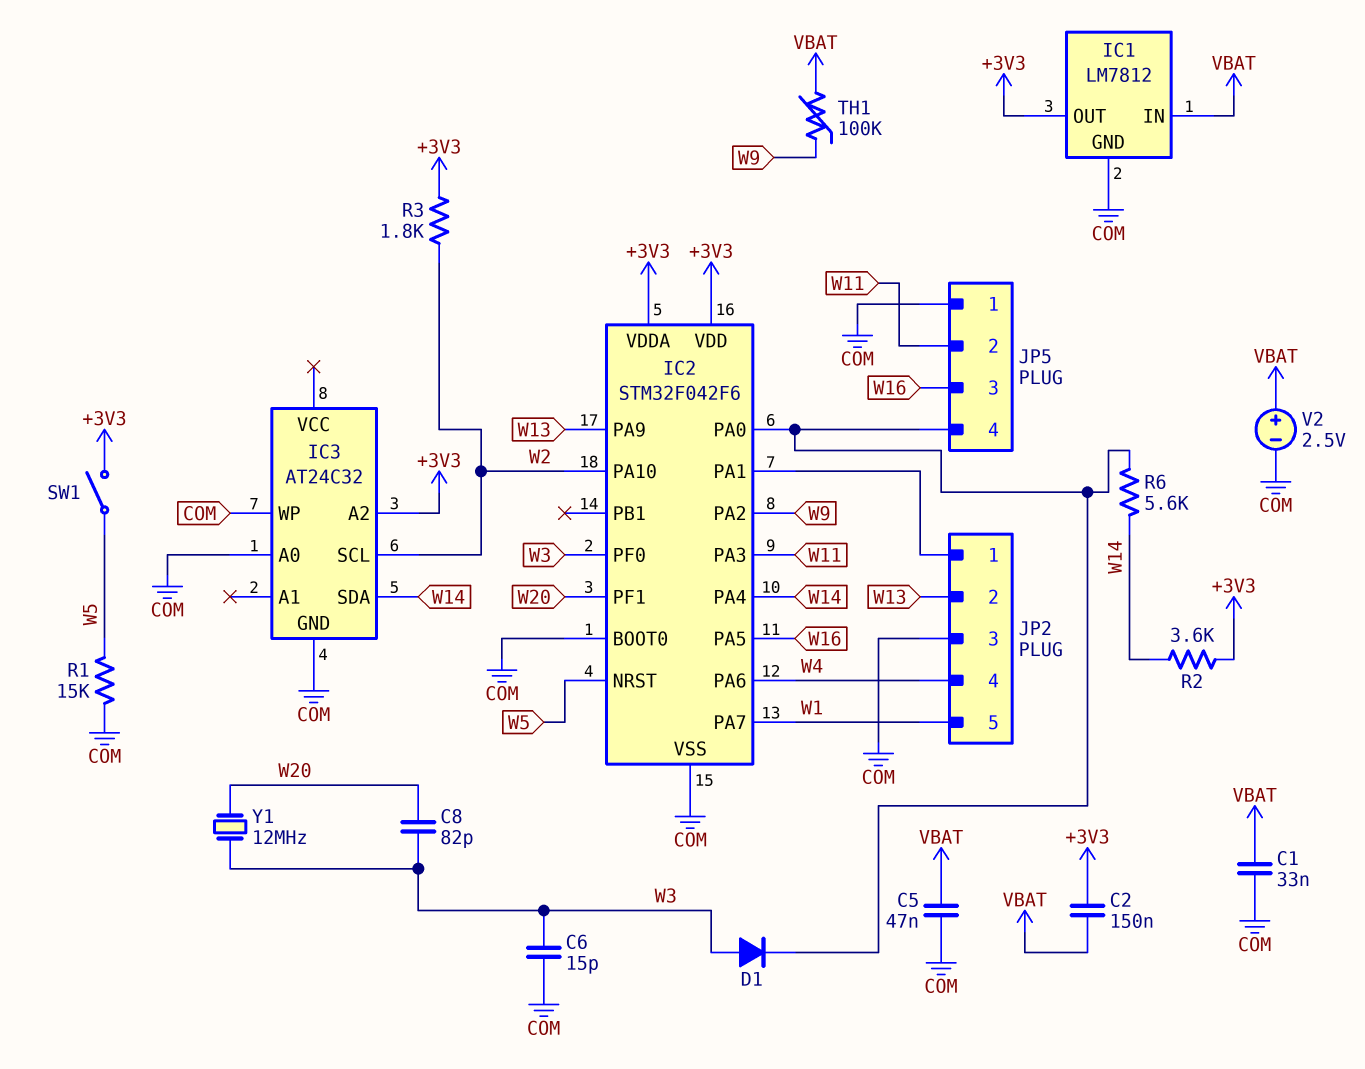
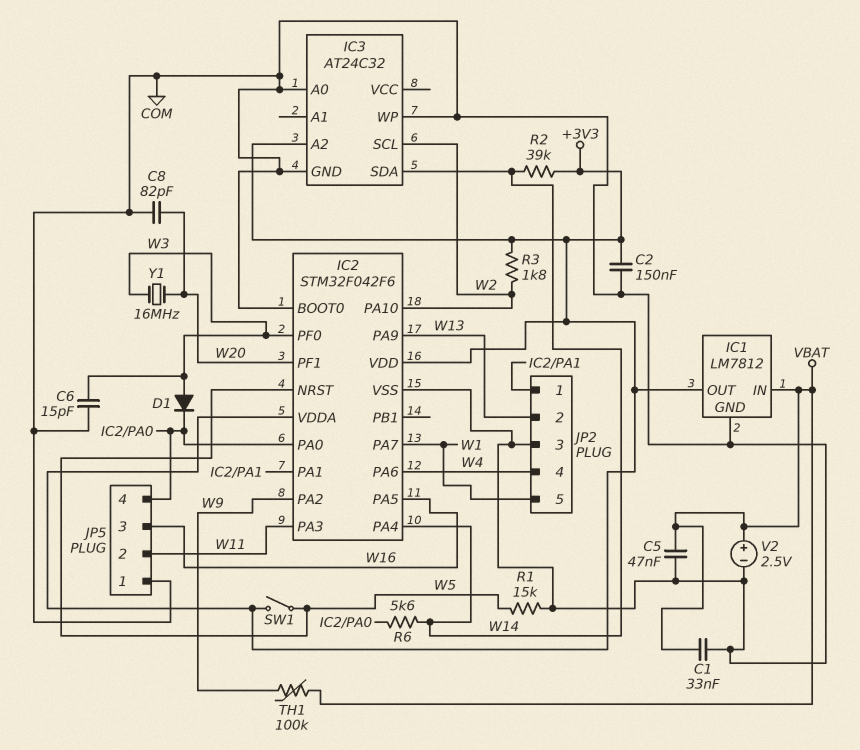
C2: 150nF (+3V3, VBAT) -> 150nF (+3V3, COM)
C8: 82pF (W3, W20) -> 82pF (COM, W20)
R2: 3.6k (+3V3, W14) -> 39k (+3V3, W14)
Y1: 12MHz (W3, W20) -> 16MHz (W3, W20)

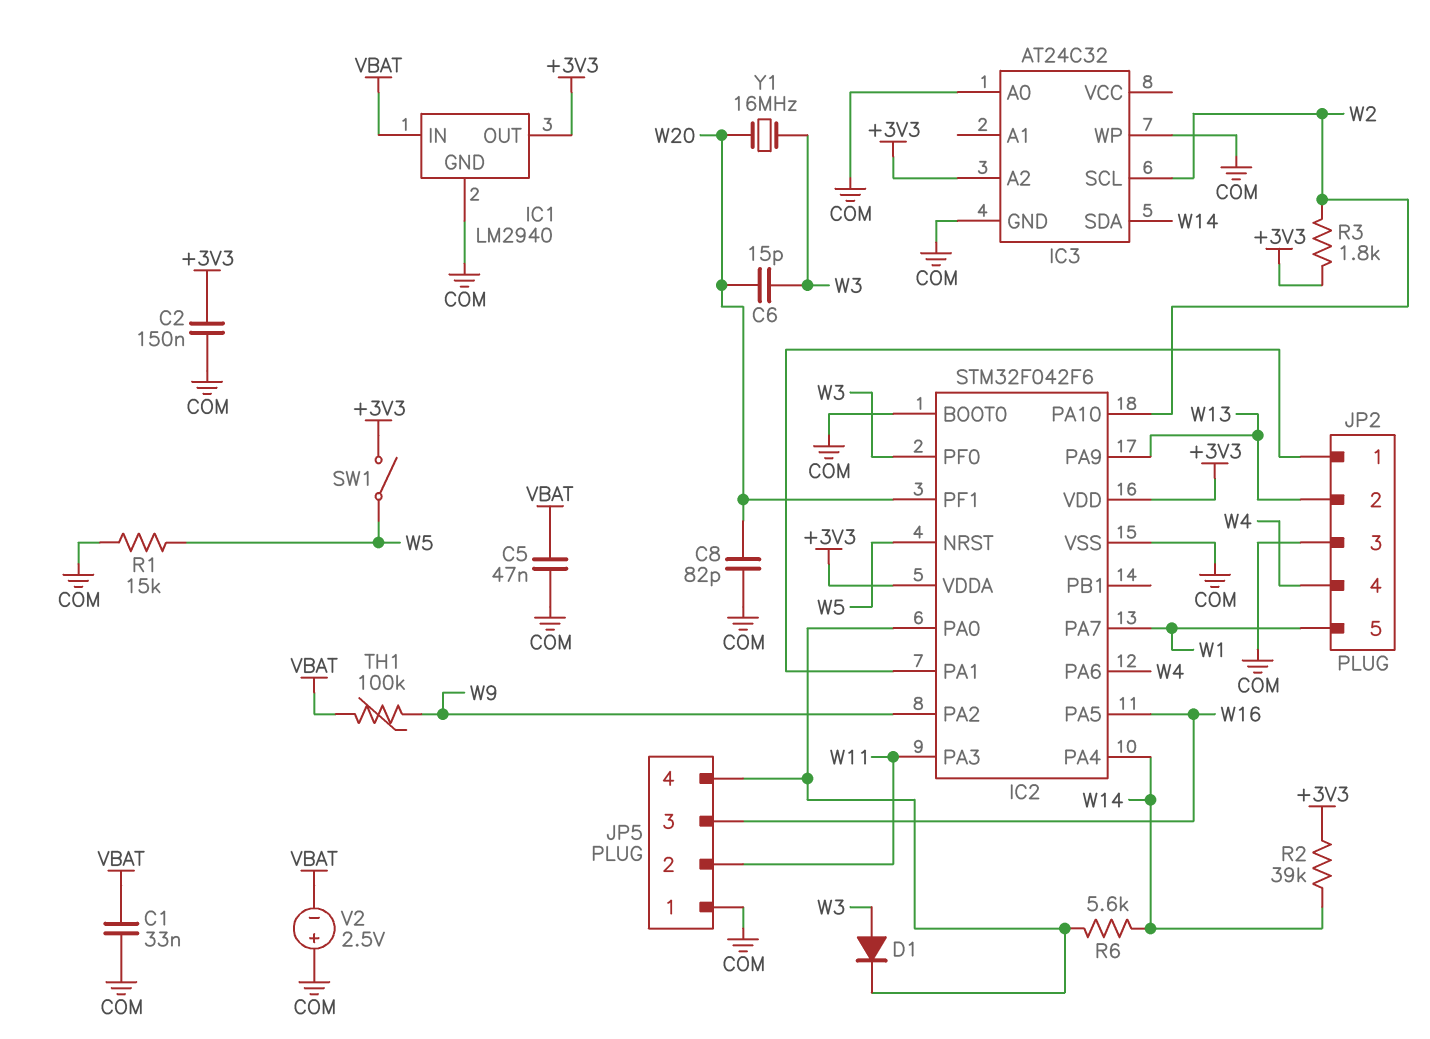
C6: 15pF (COM, W3) -> 15pF (W3, W20)
IC1: LM7812 -> LM2940
V2: 2.5V (plus VBAT, minus COM) -> 2.5V (plus COM, minus VBAT)

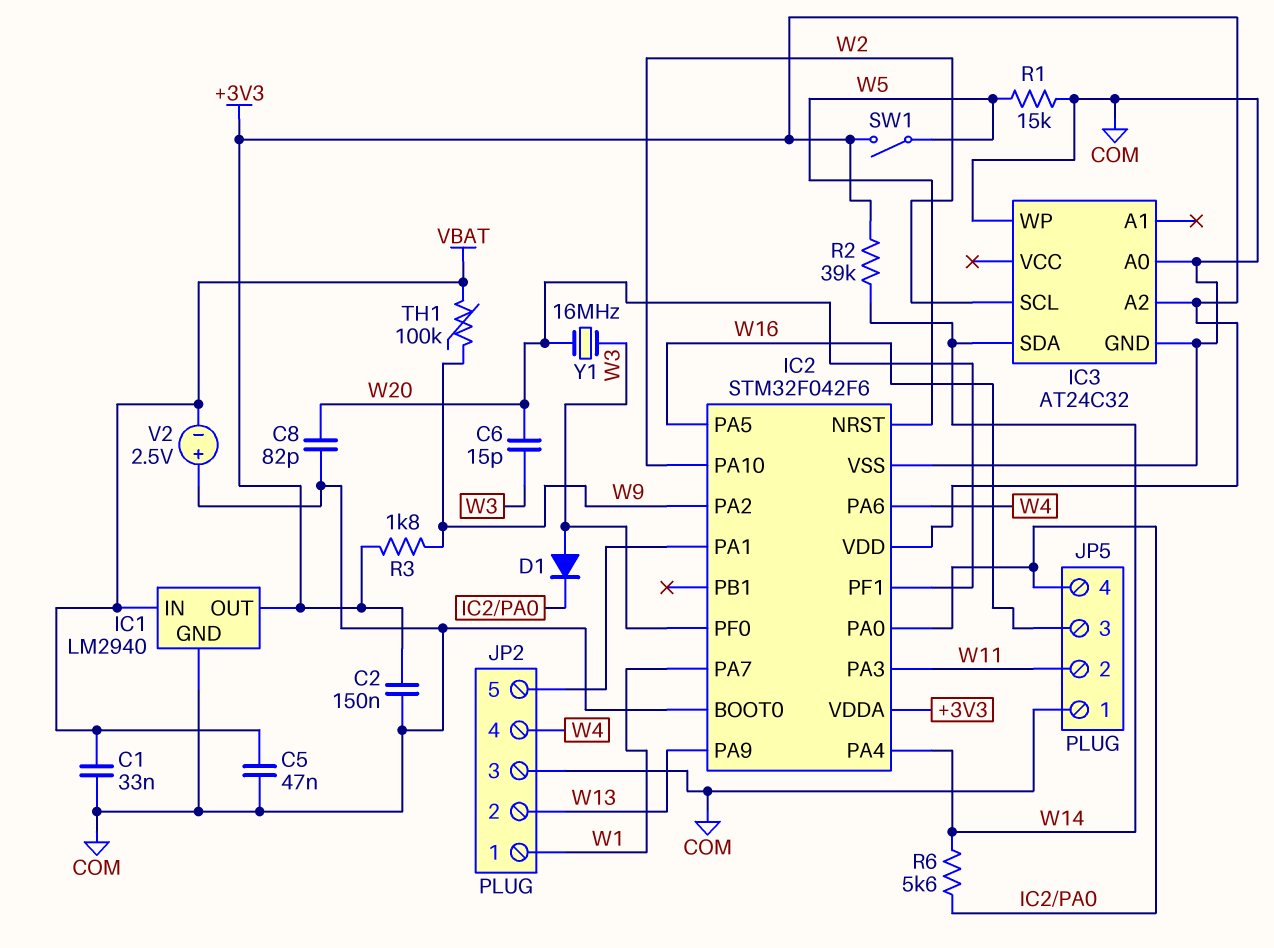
JP2 pin 1: IC2/PA1 -> W1
JP2 pin 5: W1 -> IC2/PA1
R3: 1.8k (+3V3, W2) -> 1.8k (+3V3, W9)

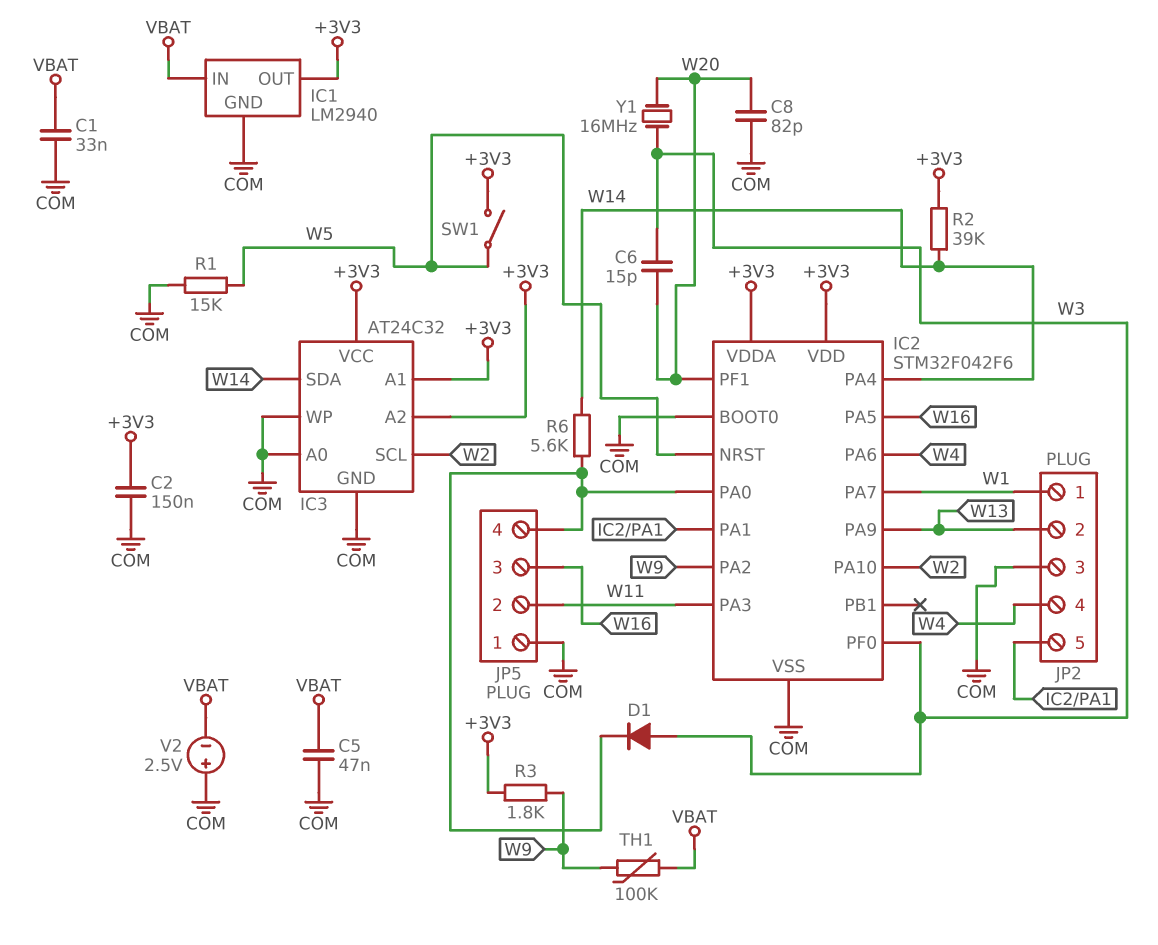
IC3 pin A1: none -> +3V3
IC3 pin VCC: none -> +3V3

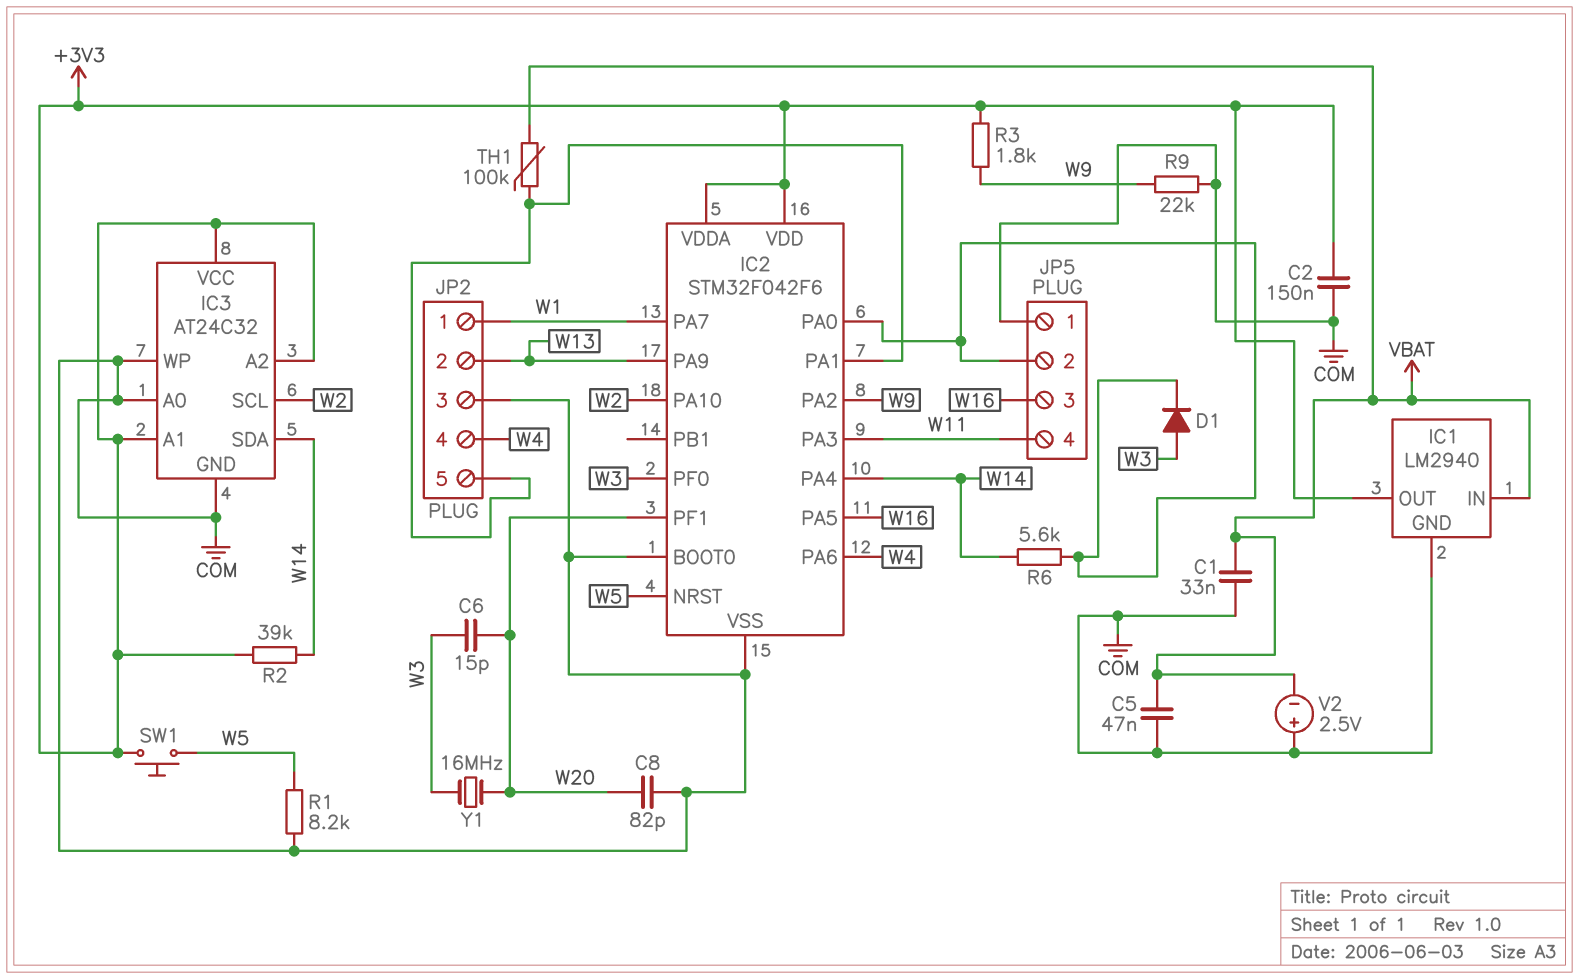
JP5 pin 2: W11 -> IC2/PA0
JP5 pin 4: IC2/PA0 -> W11
R1: 15k (COM, W5) -> 8.2k (COM, W5)
R9: none -> 22k (COM, W9)
SW1: switch (+3V3, W5) -> button (+3V3, W5)
TH1: 100k (VBAT, W9) -> 100k (IC2/PA1, VBAT)

